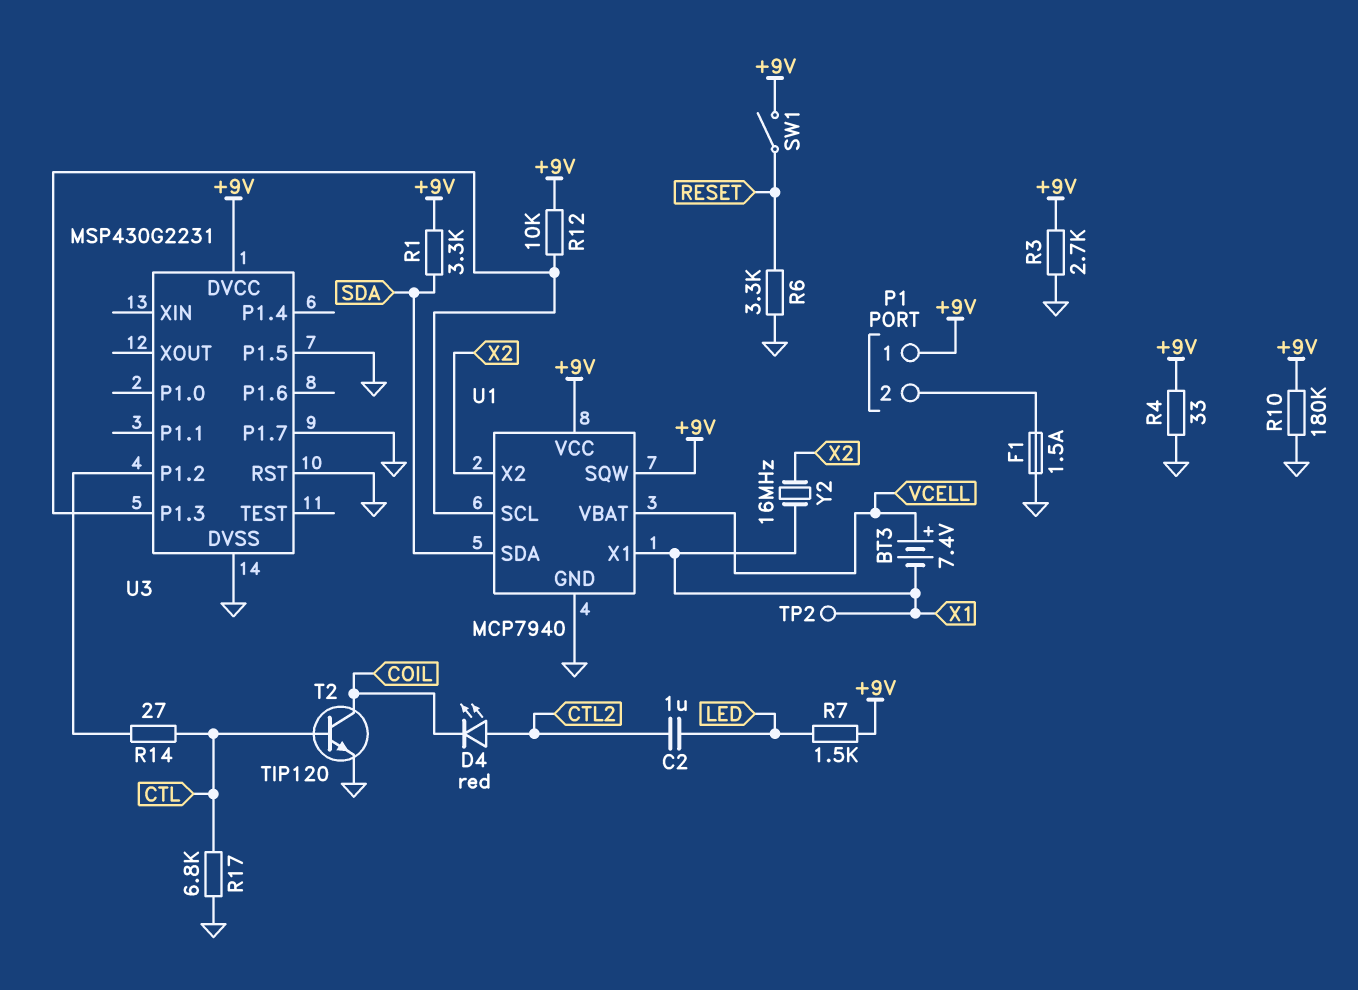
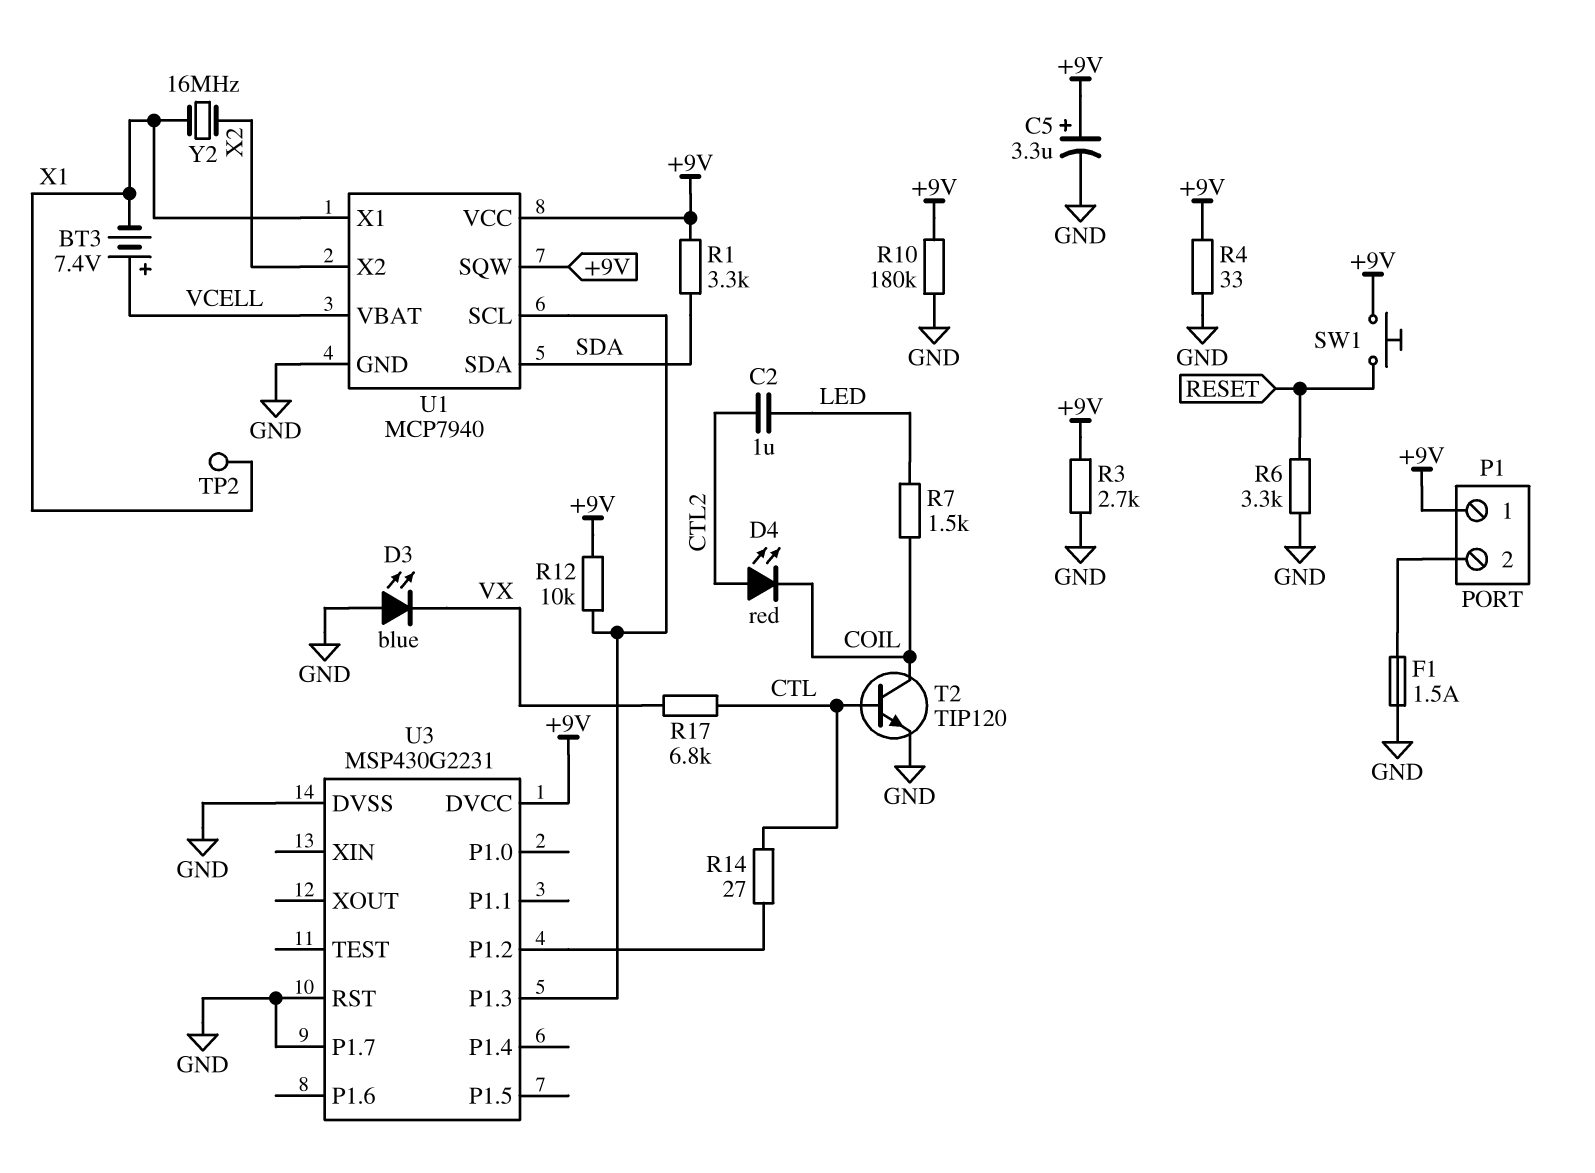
C5: none -> 3.3uF (plus +9V, minus GND)
D3: none -> LED blue (A GND, K VX)
R7: 1.5k (+9V, LED) -> 1.5k (COIL, LED)
R17: 6.8k (CTL, GND) -> 6.8k (CTL, VX)
SW1: switch (+9V, RESET) -> button (+9V, RESET)
U3 pin P1.5: GND -> none

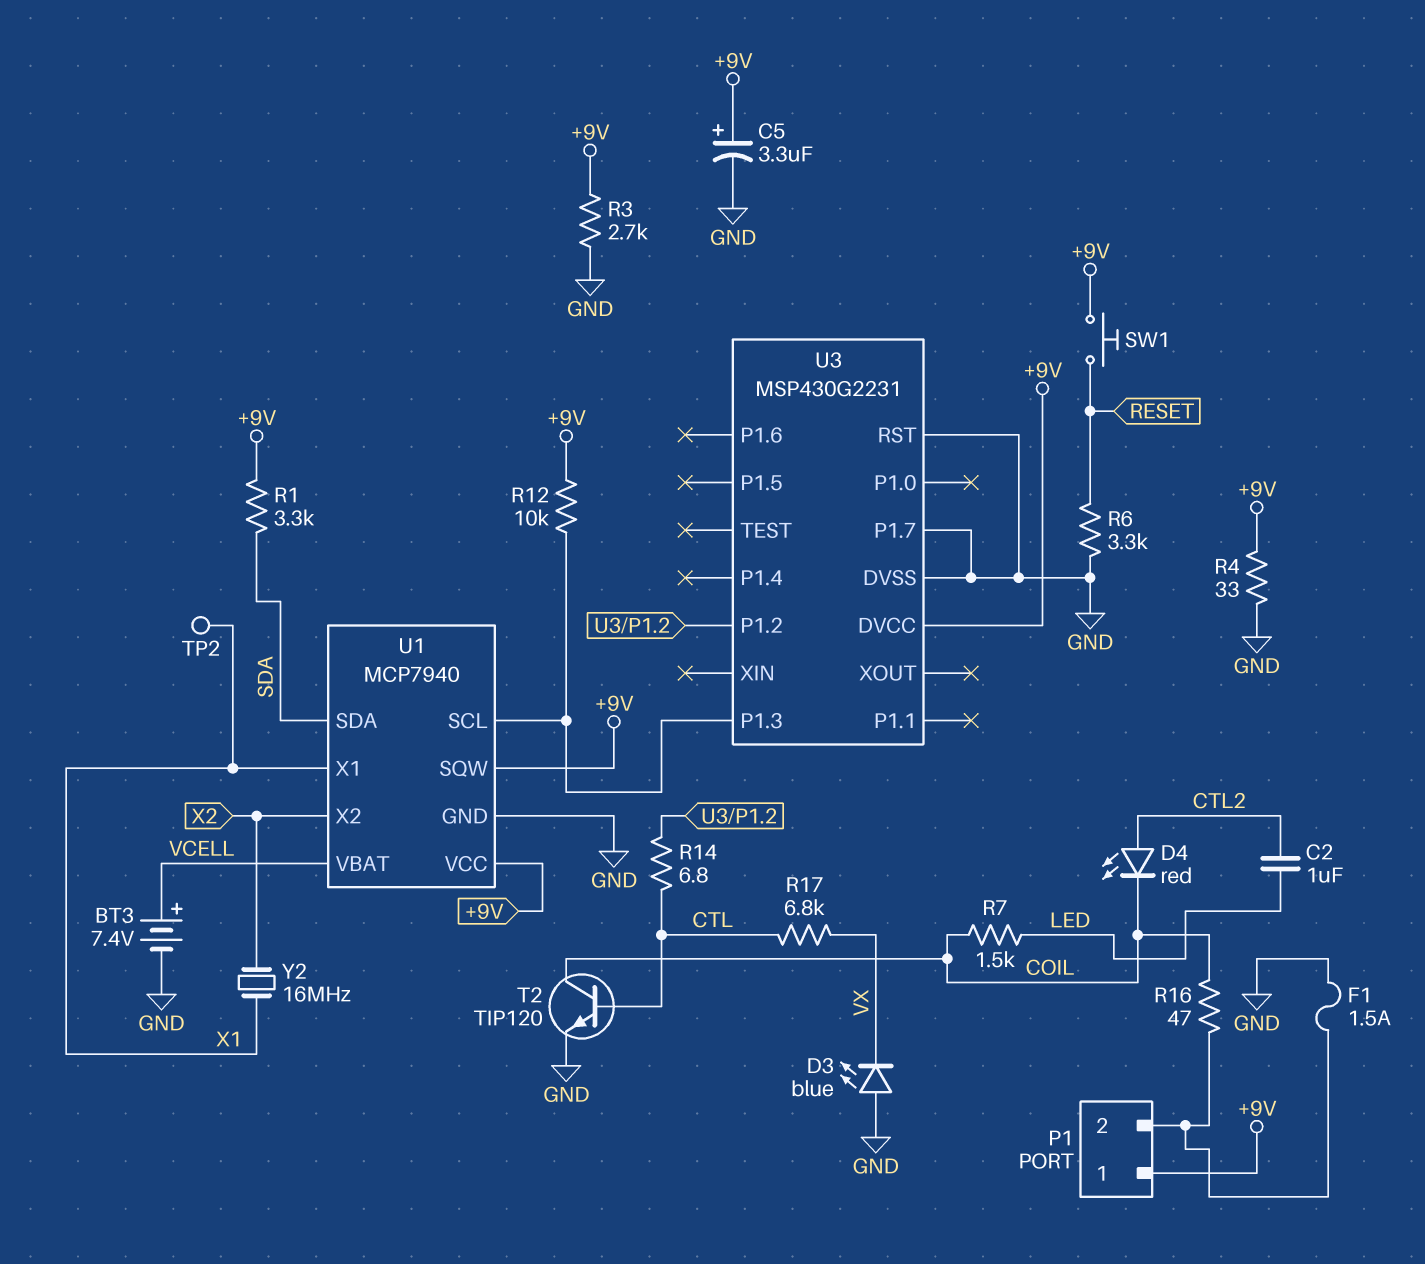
BT3: 7.4V (plus VCELL, minus X1) -> 7.4V (plus VCELL, minus GND)
R10: 180k (+9V, GND) -> none
R14: 27 (CTL, U3/P1.2) -> 6.8 (CTL, U3/P1.2)
R16: none -> 47 (COIL, P1/2)

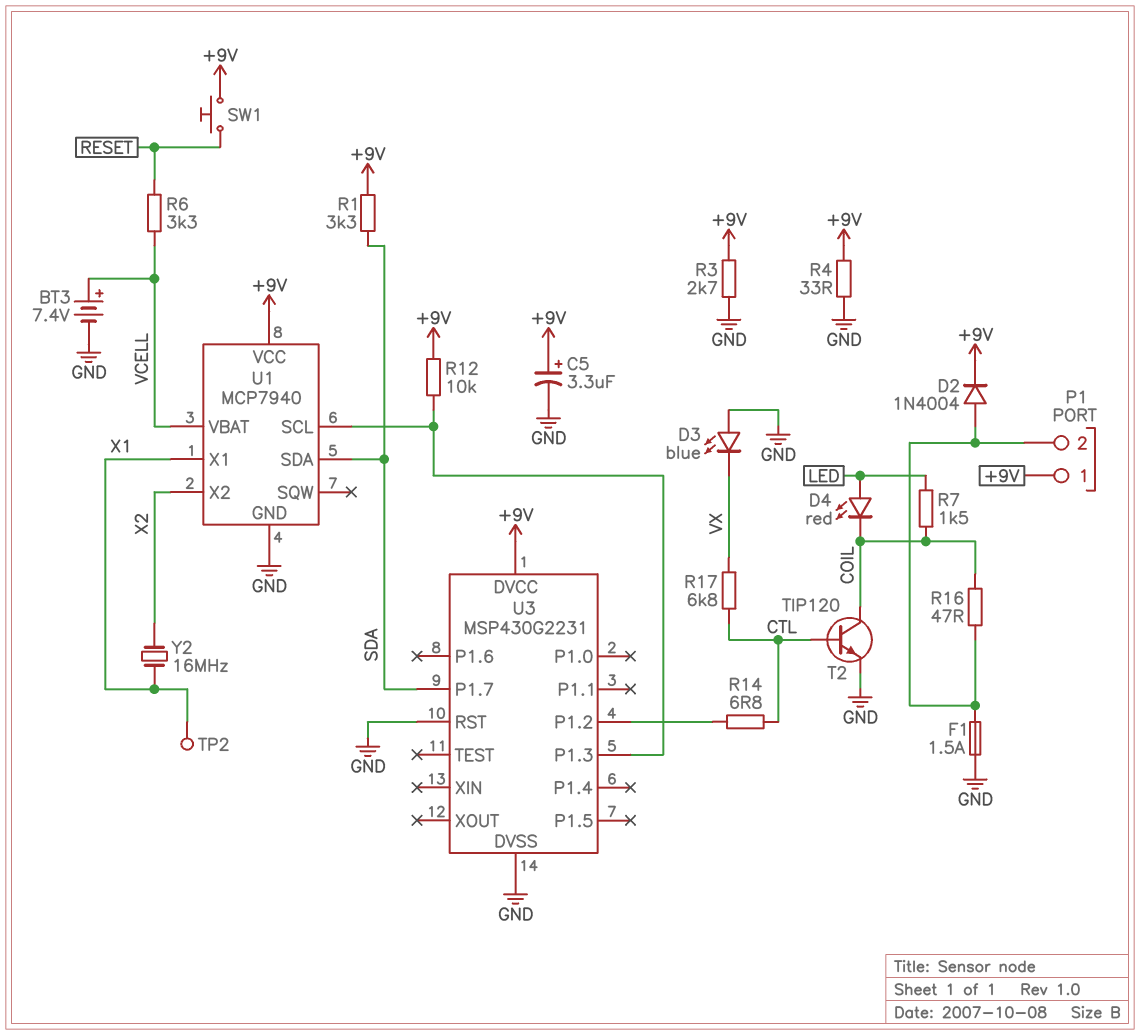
C2: 1uF (CTL2, LED) -> none
D2: none -> diode 1N4004 (A P1/2, K +9V)
D4: LED red (A CTL2, K COIL) -> LED red (A LED, K COIL)
R6: 3.3k (GND, RESET) -> 3.3k (RESET, VCELL)
U1 pin SQW: +9V -> none
U3 pin P1.7: GND -> SDA

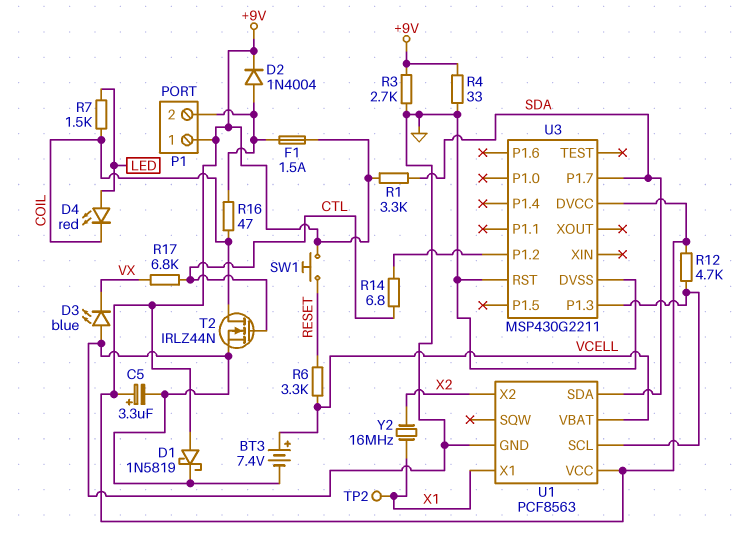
D1: none -> schottky 1N5819 (A +9V, K GND)
F1: 1.5A (GND, P1/2) -> 1.5A (+9V, P1/2)
R12: 10k (+9V, U1/SCL) -> 4.7k (+9V, U1/SCL)
T2: NPN TIP120 (B CTL, C COIL, E GND) -> NMOS IRLZ44N (G CTL, D COIL, S GND)
U1: MCP7940 -> PCF8563
U3: MSP430G2231 -> MSP430G2211

